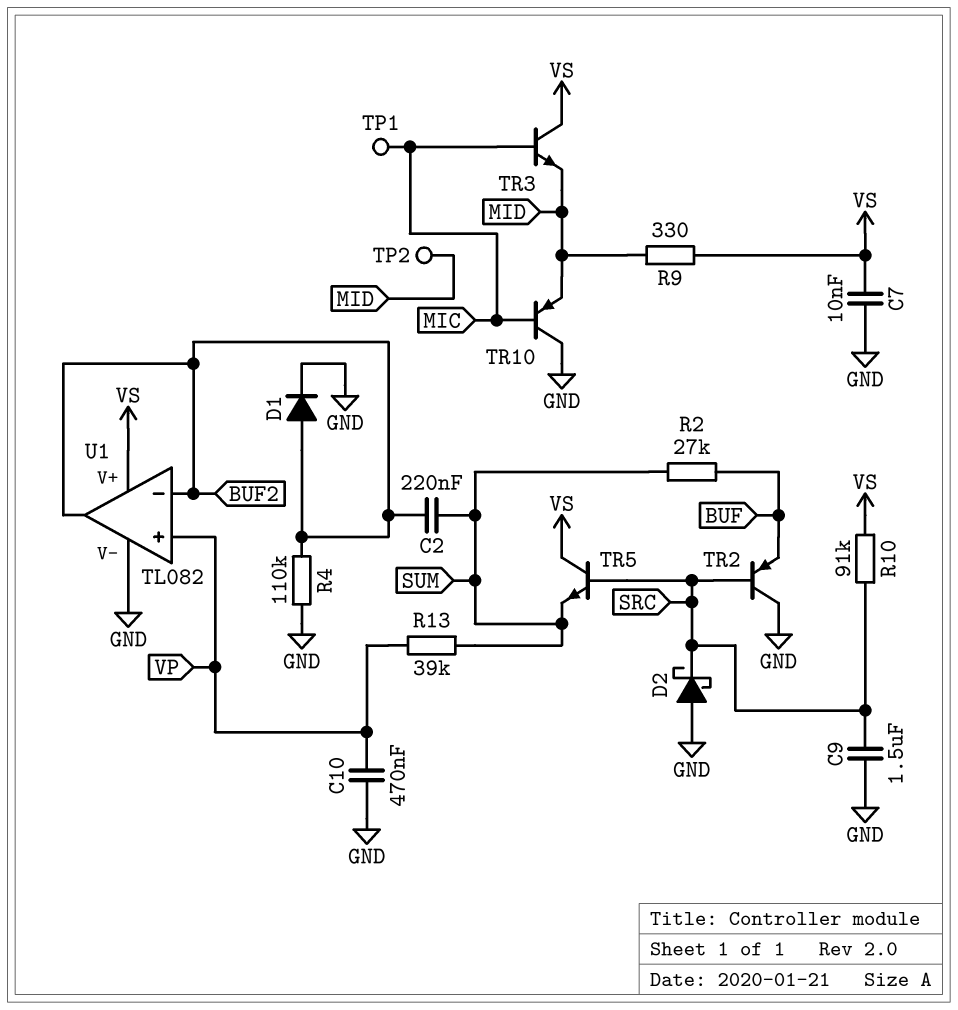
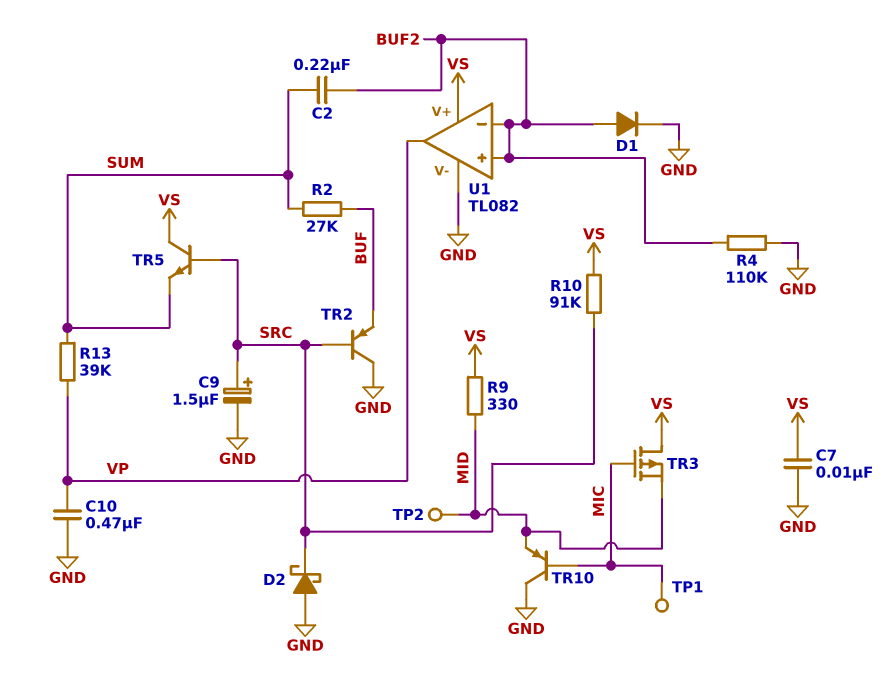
C9: 1.5uF (GND, SRC) -> 1.5uF (plus SRC, minus GND)
TR3: NPN (B MIC, C VS, E MID) -> PMOS (G MIC, D VS, S MID)
U1 pin in+: VP -> BUF2
U1 pin out: BUF2 -> VP

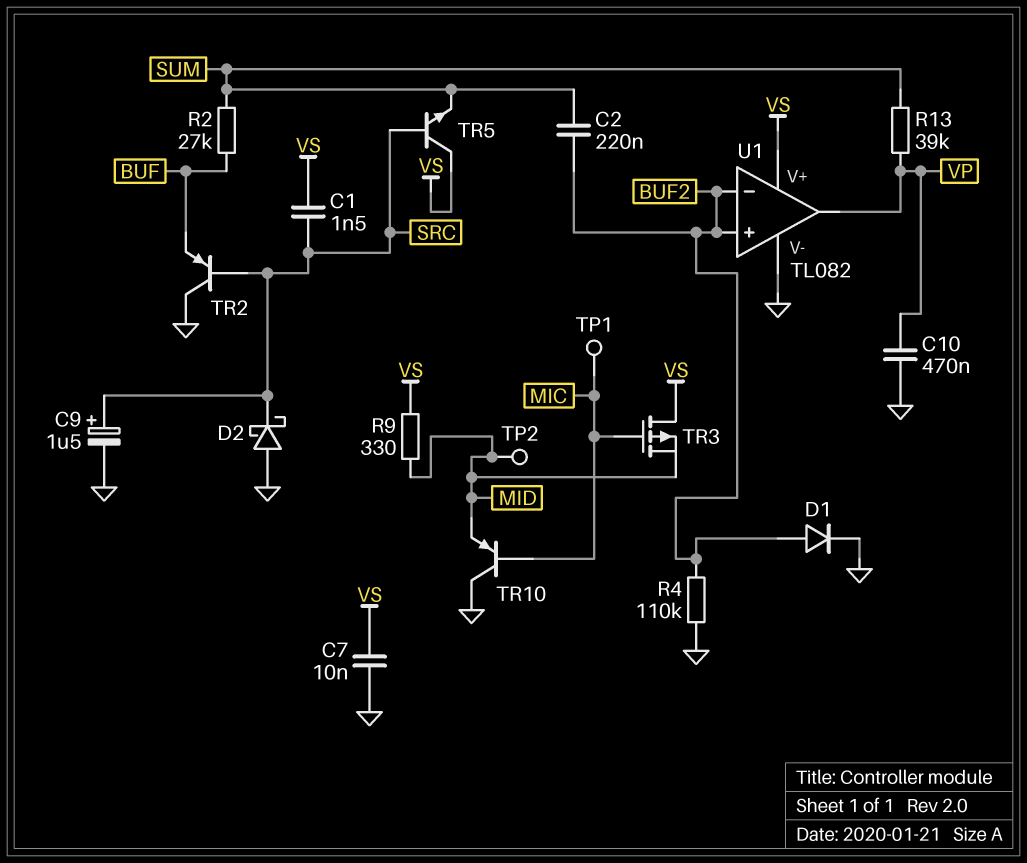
C1: none -> 1.5nF (SRC, VS)
R10: 91k (SRC, VS) -> none

